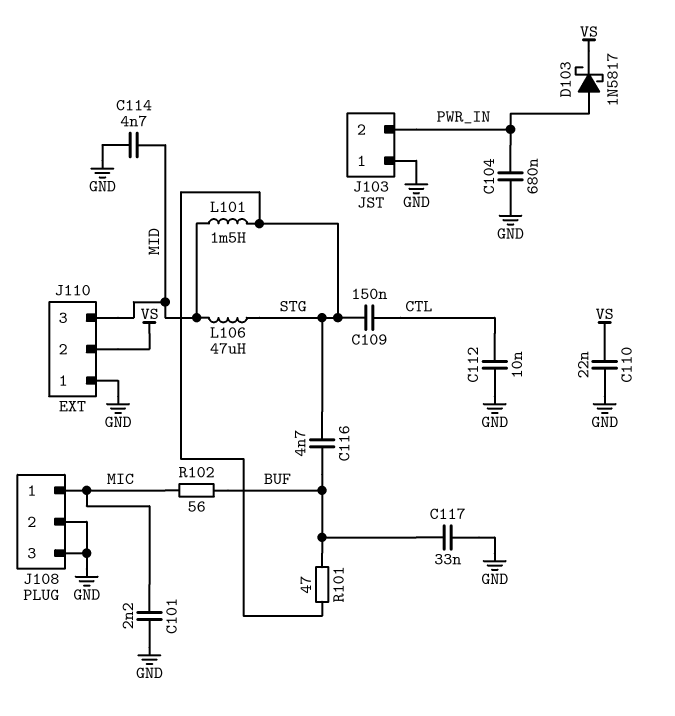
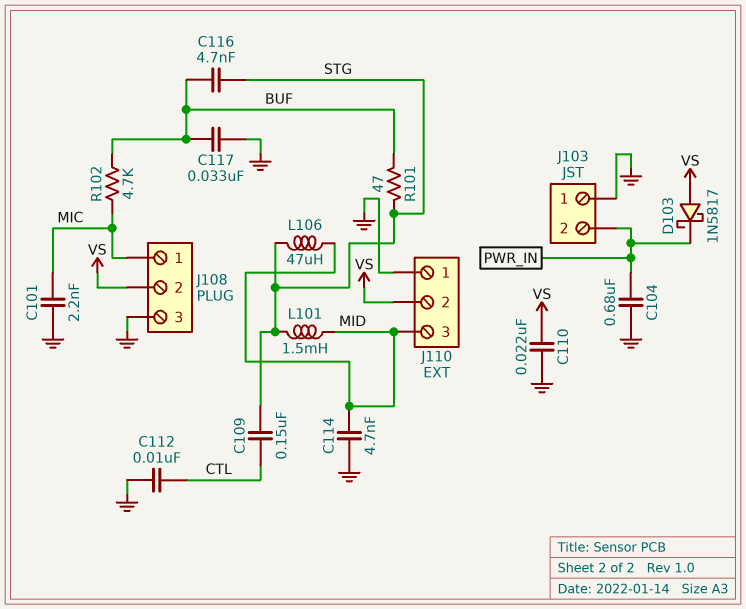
D103: schottky 1N5817 (A PWR_IN, K VS) -> schottky 1N5817 (A VS, K PWR_IN)
J108 pin 2: GND -> VS
R102: 56 (BUF, MIC) -> 4.7k (BUF, MIC)

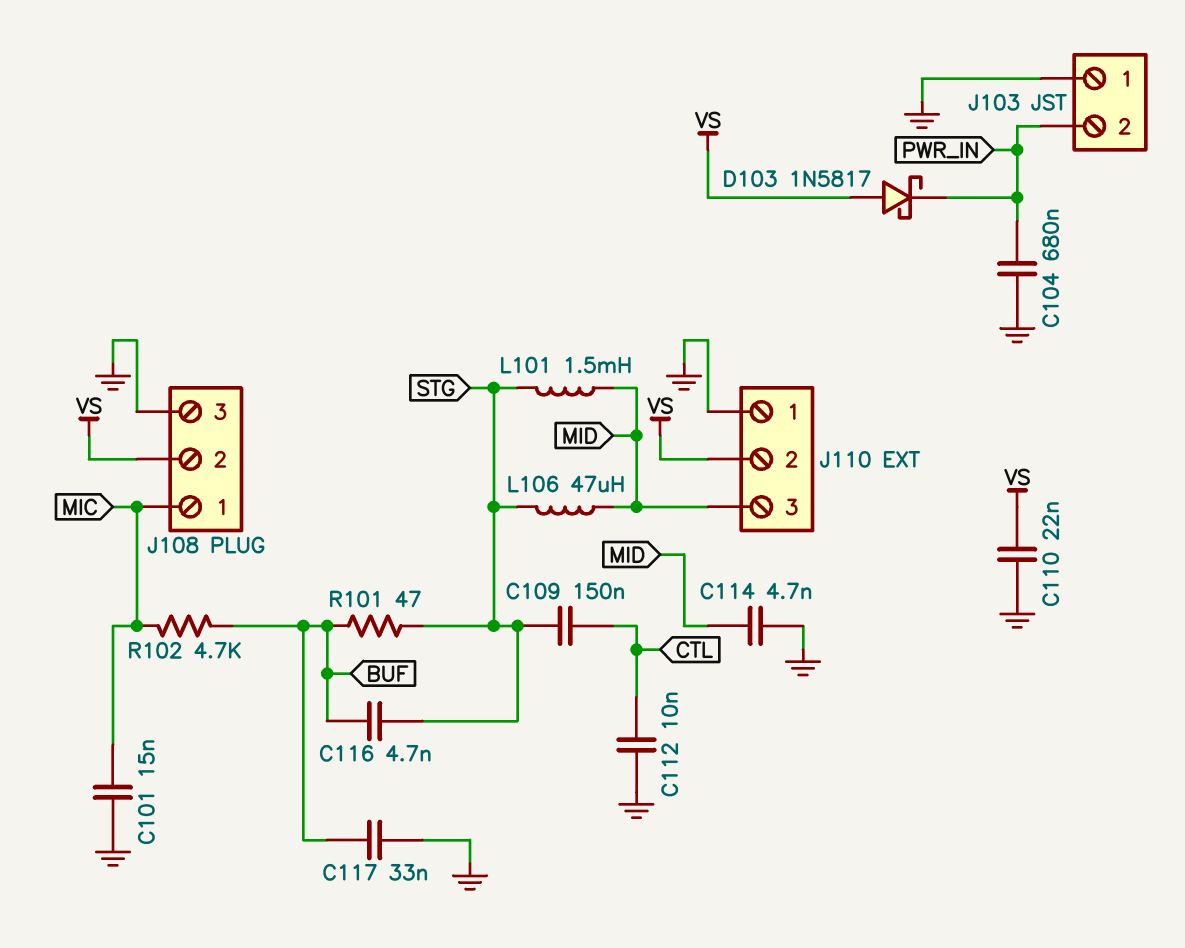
C101: 2.2nF (GND, MIC) -> 15nF (GND, MIC)

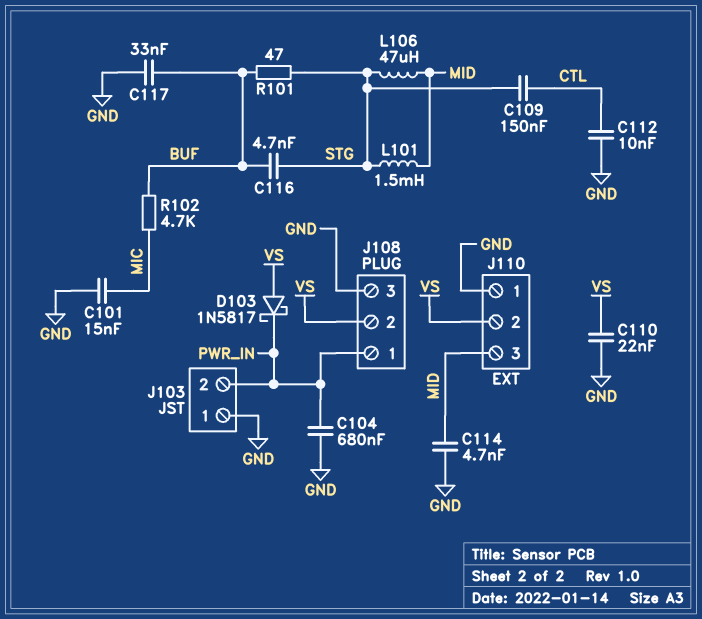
J108 pin 1: MIC -> PWR_IN

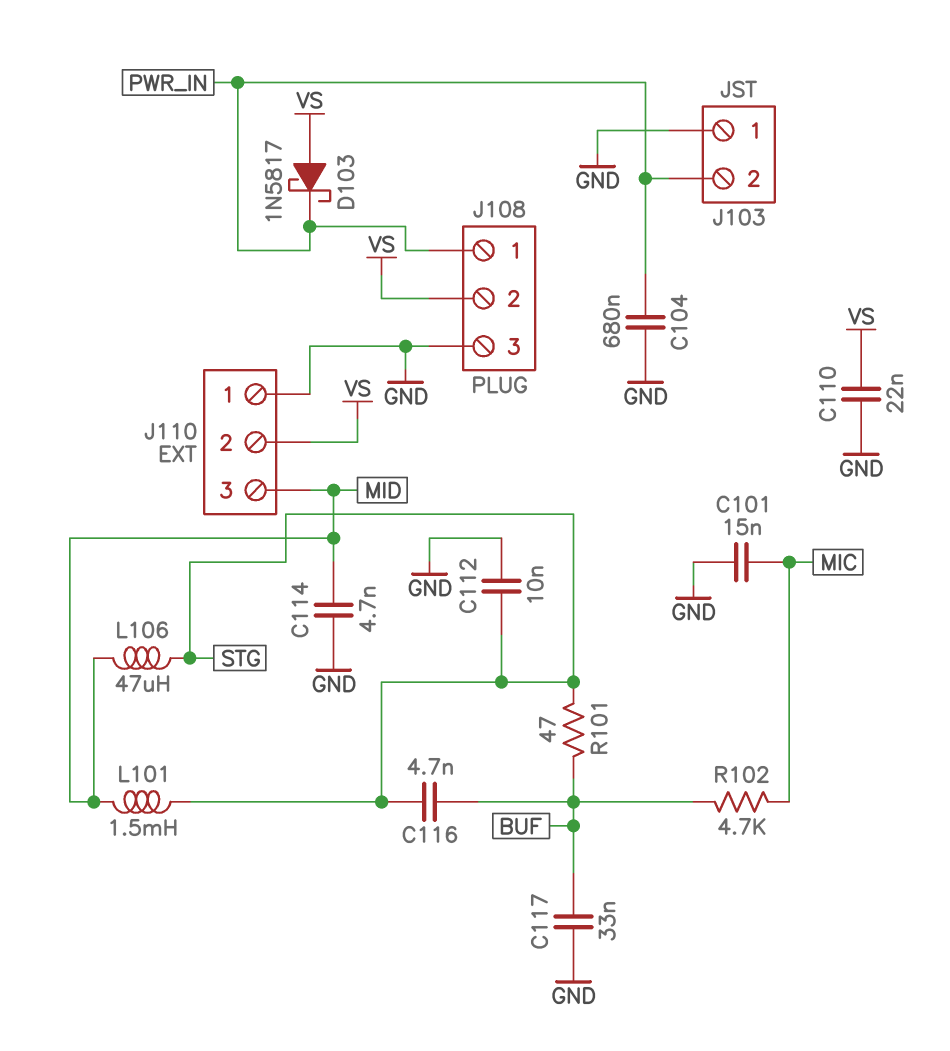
C109: 150nF (CTL, STG) -> none
C112: 10nF (CTL, GND) -> 10nF (GND, STG)

